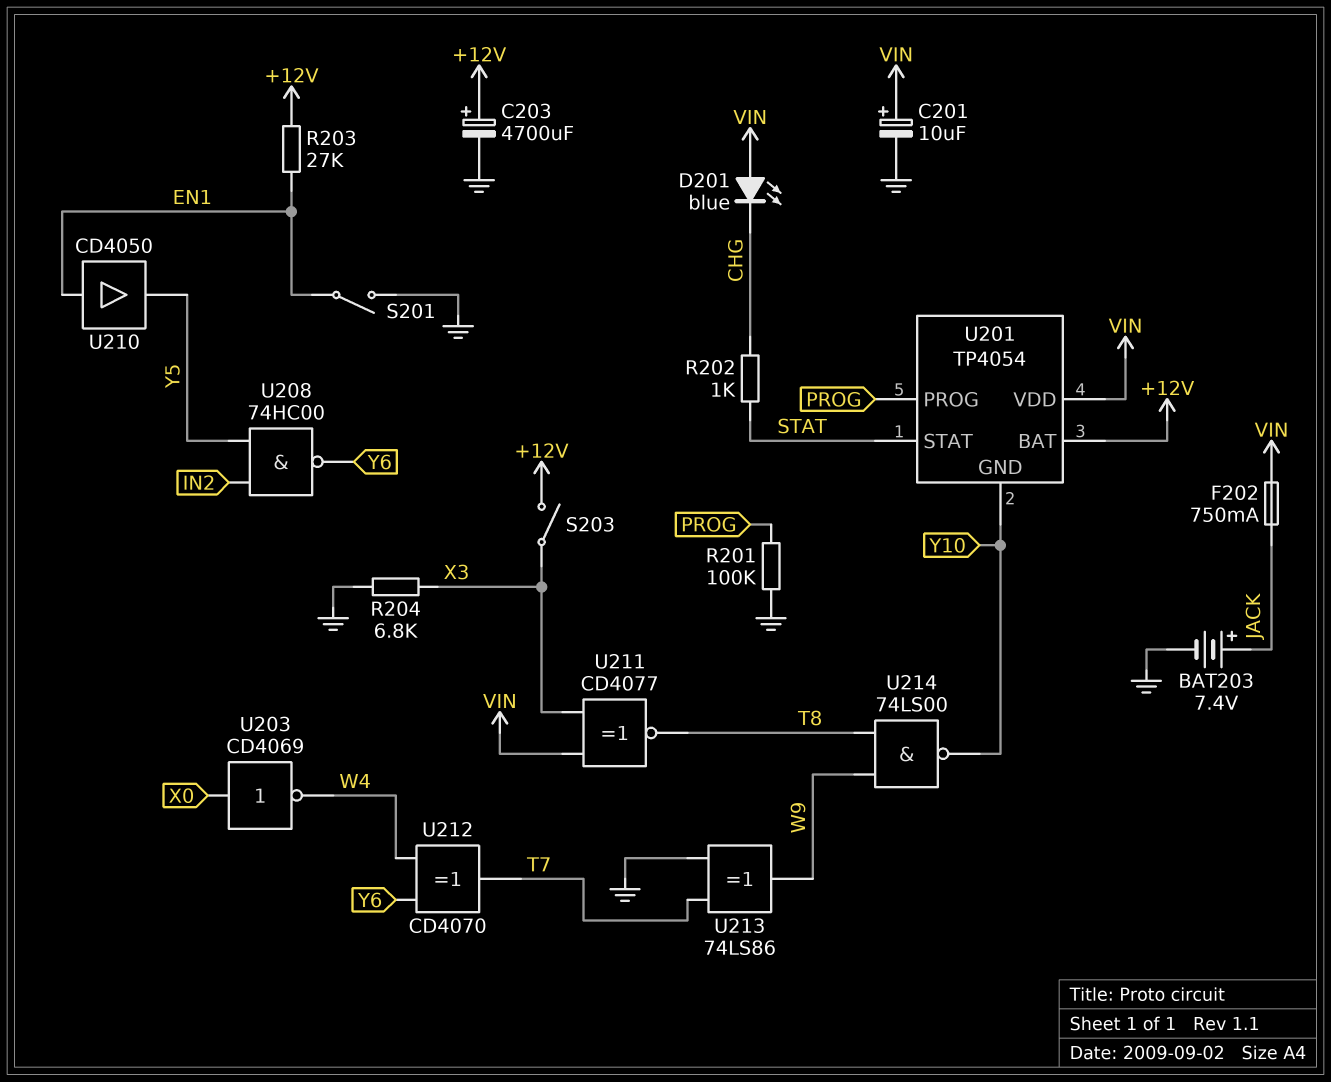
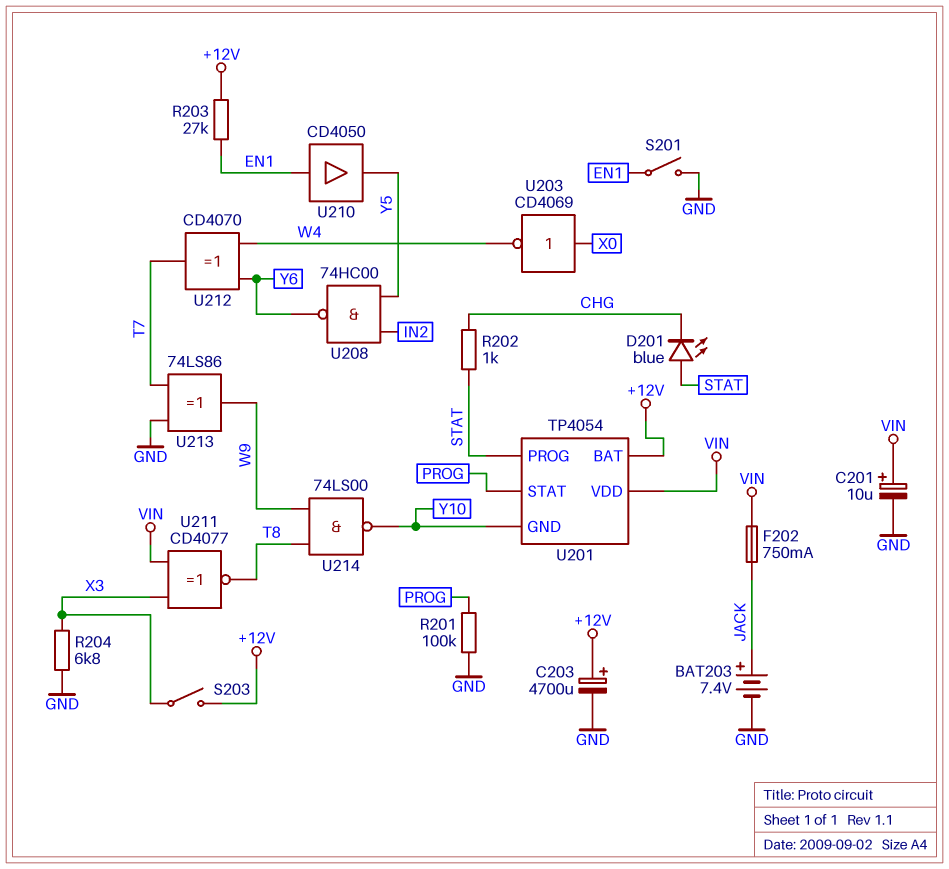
D201: LED blue (A VIN, K CHG) -> LED blue (A STAT, K CHG)
U201 pin PROG: PROG -> STAT
U201 pin STAT: STAT -> PROG

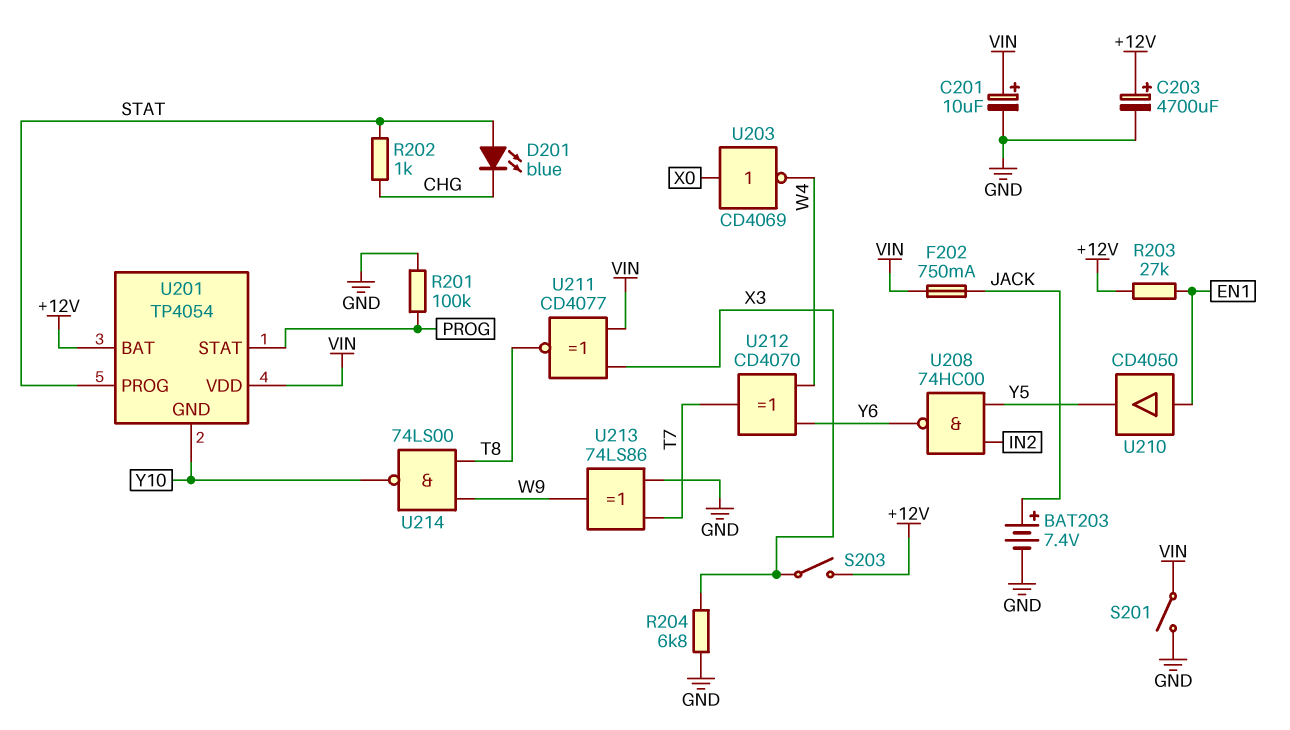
S201: switch (EN1, GND) -> switch (GND, VIN)

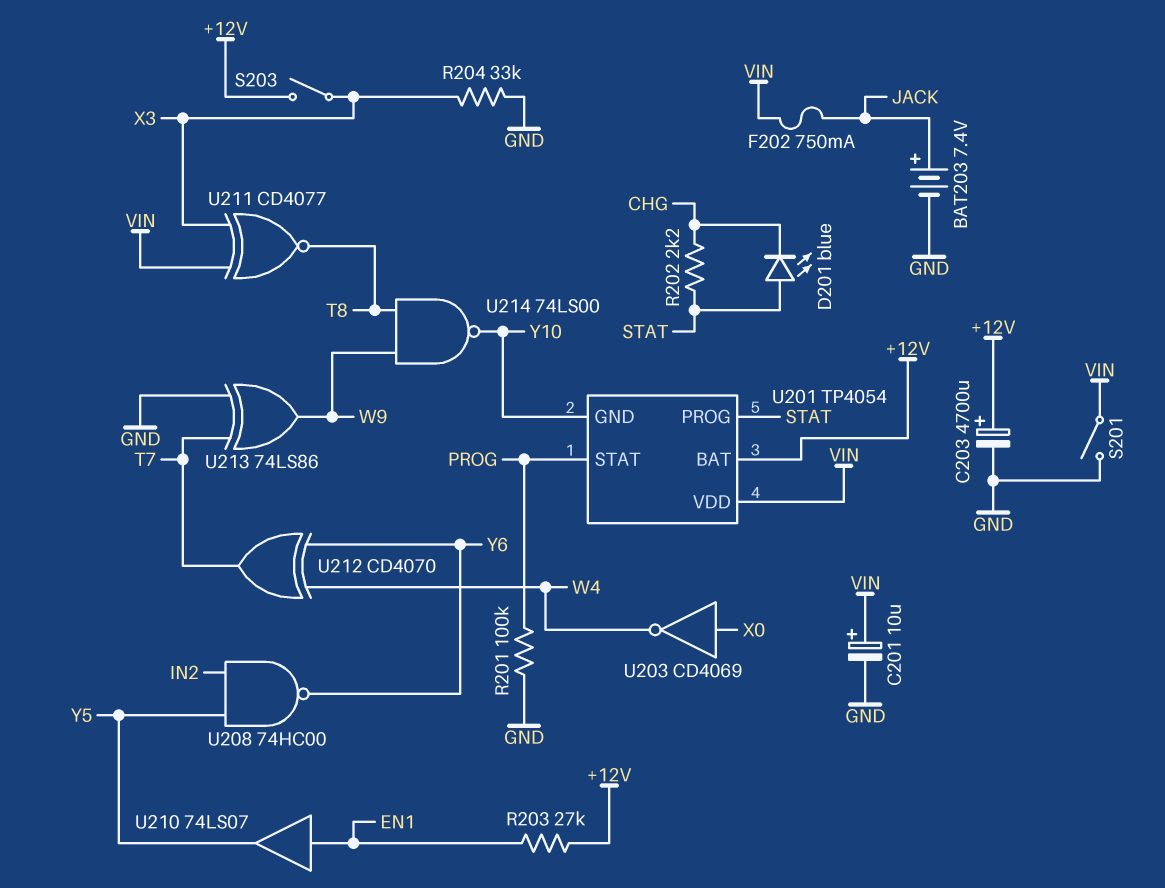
R202: 1k (CHG, STAT) -> 2.2k (CHG, STAT)
R204: 6.8k (GND, X3) -> 33k (GND, X3)
U210: buffer CD4050 (in EN1, out Y5) -> buffer 74LS07 (in EN1, out Y5)

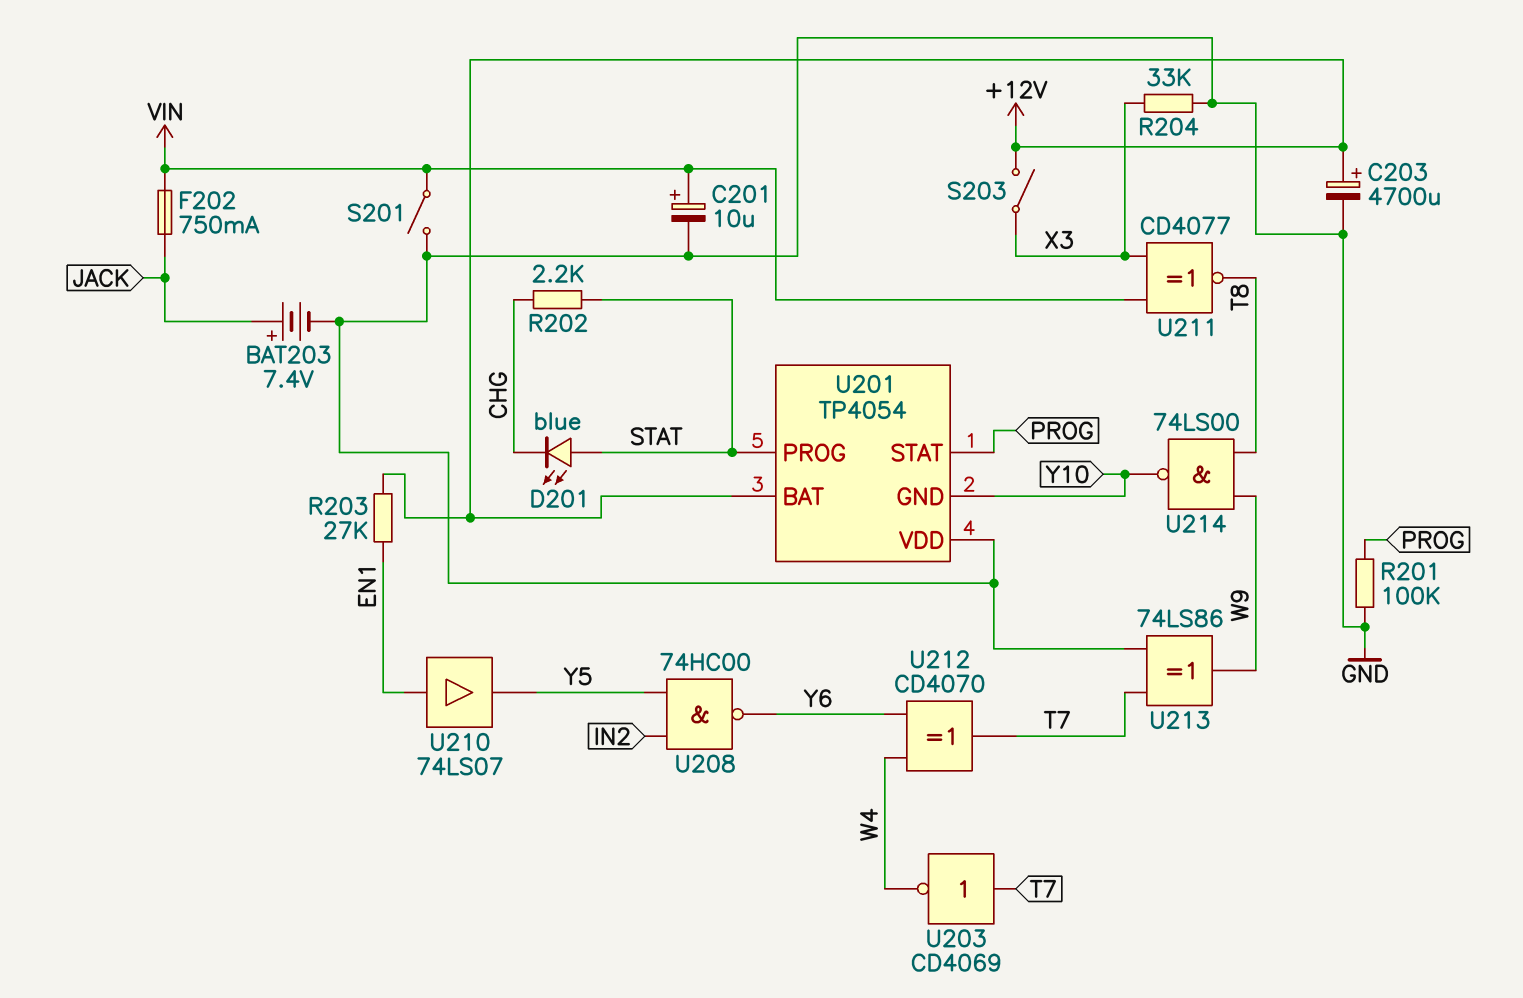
U201 pin VDD: VIN -> GND
U203: NOT CD4069 (in X0, out W4) -> NOT CD4069 (in T7, out W4)

